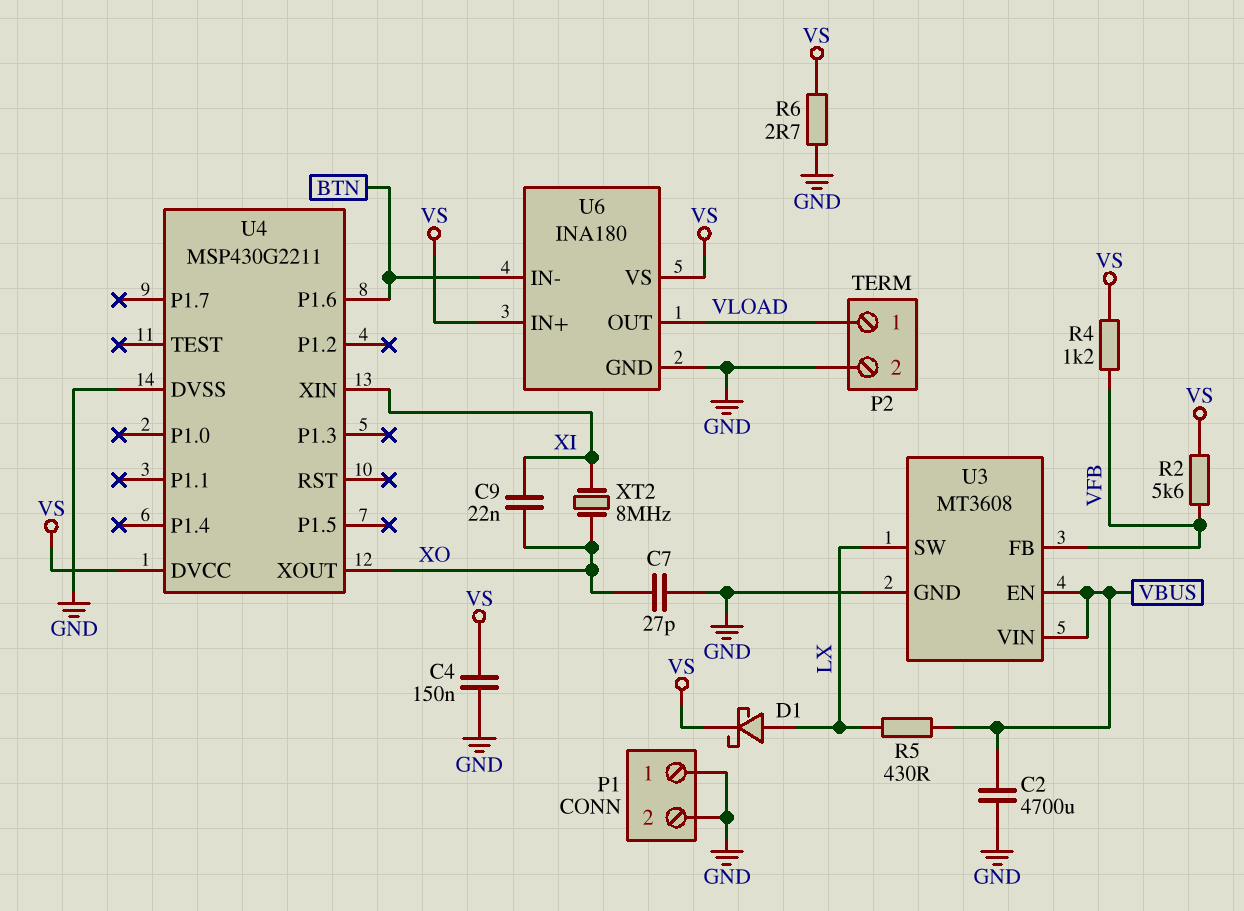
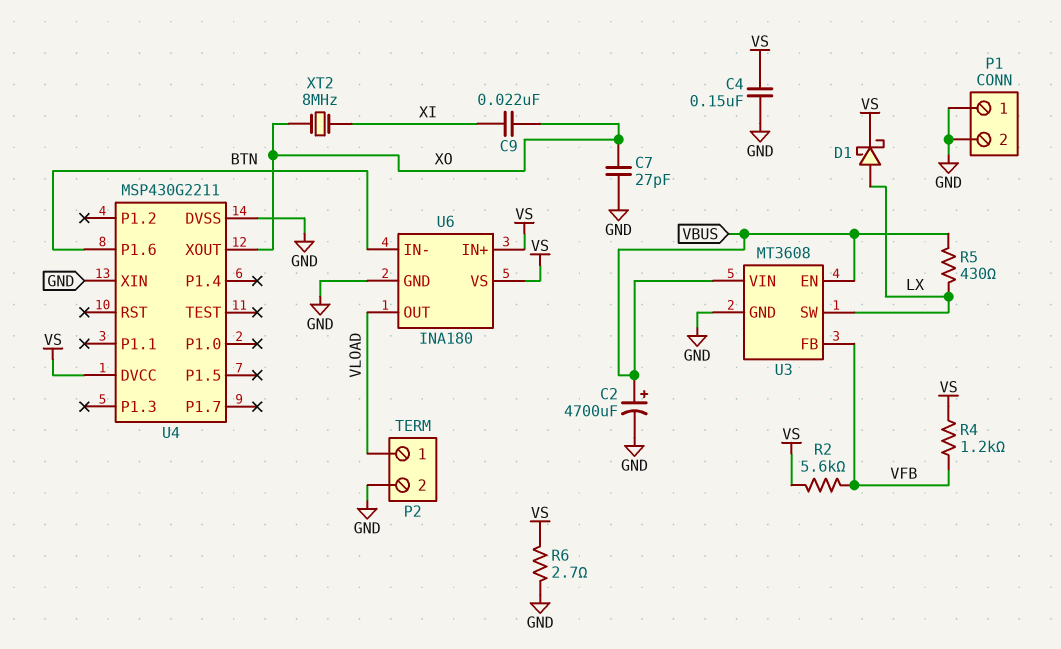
C2: 4700uF (GND, VBUS) -> 4700uF (plus VBUS, minus GND)
U4 pin XIN: XI -> GND

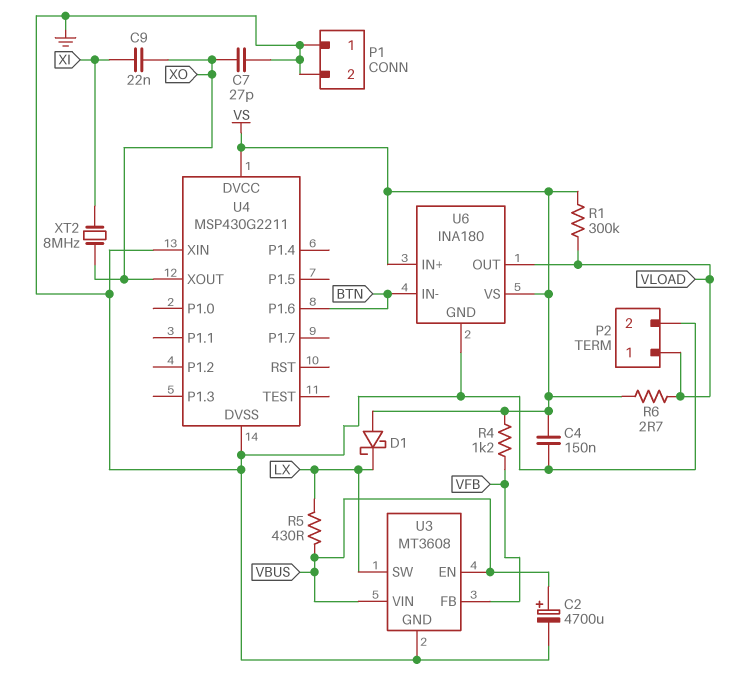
D1: schottky (A LX, K VS) -> schottky (A VS, K LX)
R1: none -> 300k (VLOAD, VS)
R2: 5.6k (VFB, VS) -> none
R6: 2.7 (GND, VS) -> 2.7 (VLOAD, VS)

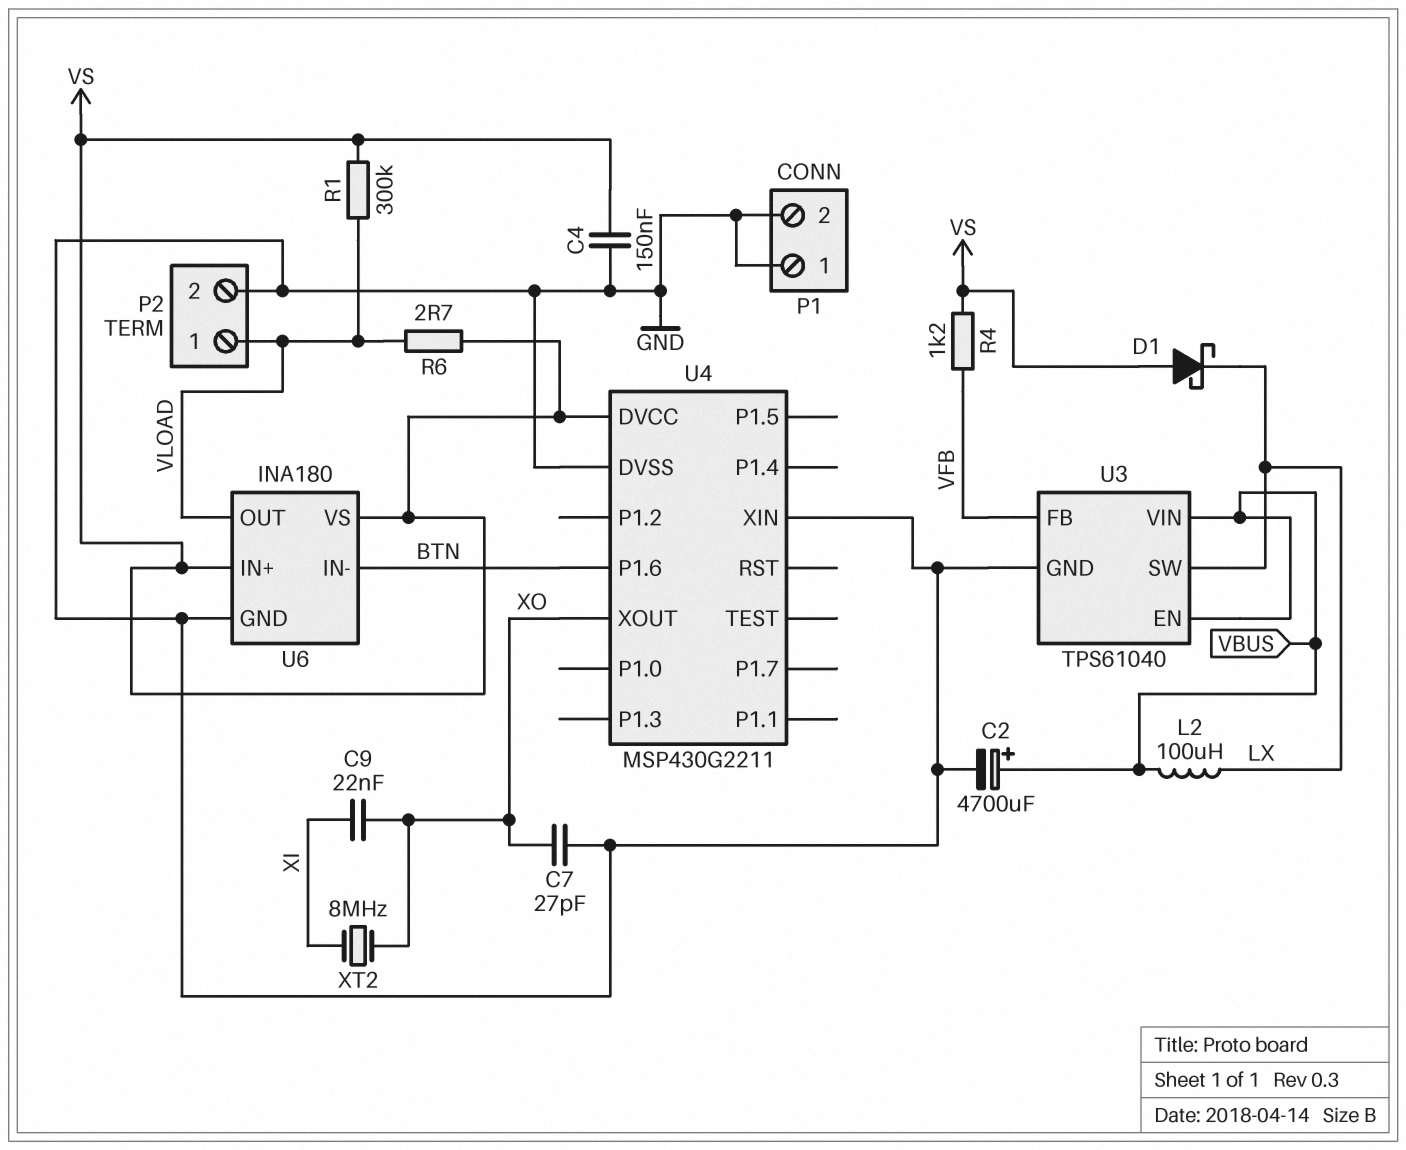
L2: none -> 100uH (LX, VBUS)
R5: 430 (LX, VBUS) -> none
U3: MT3608 -> TPS61040

